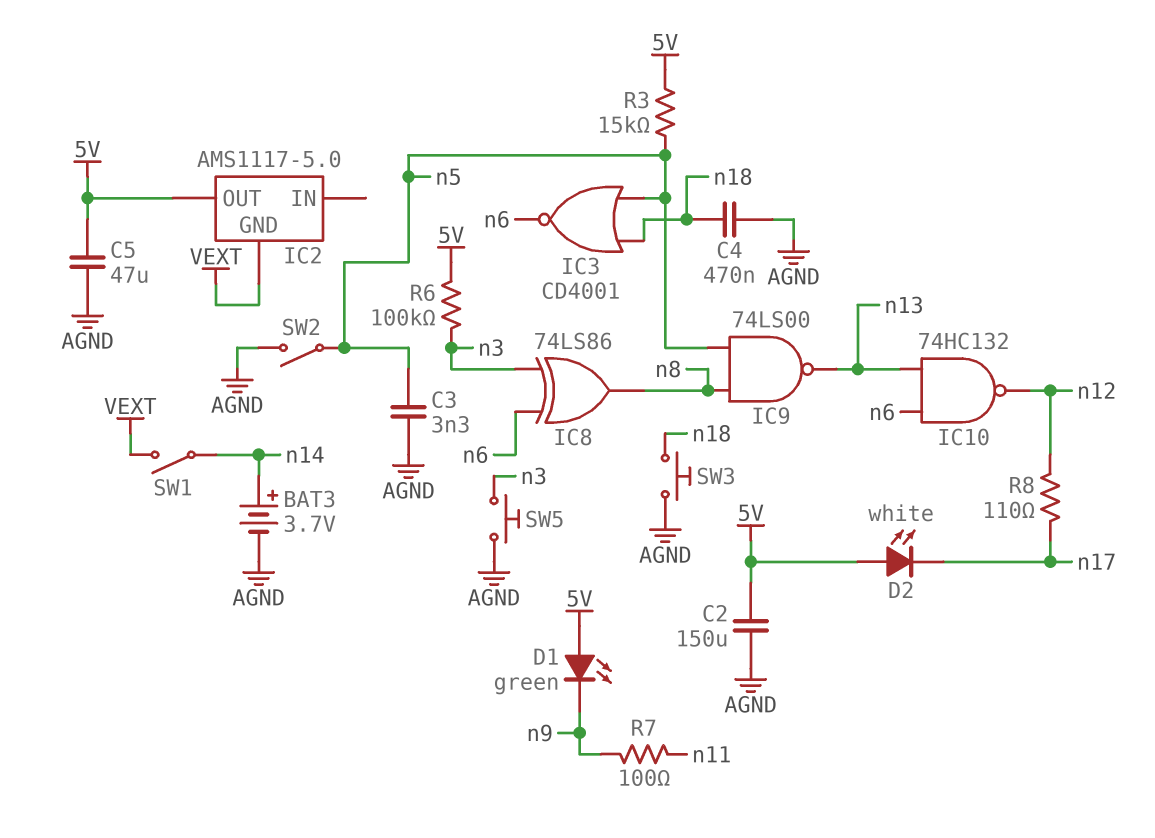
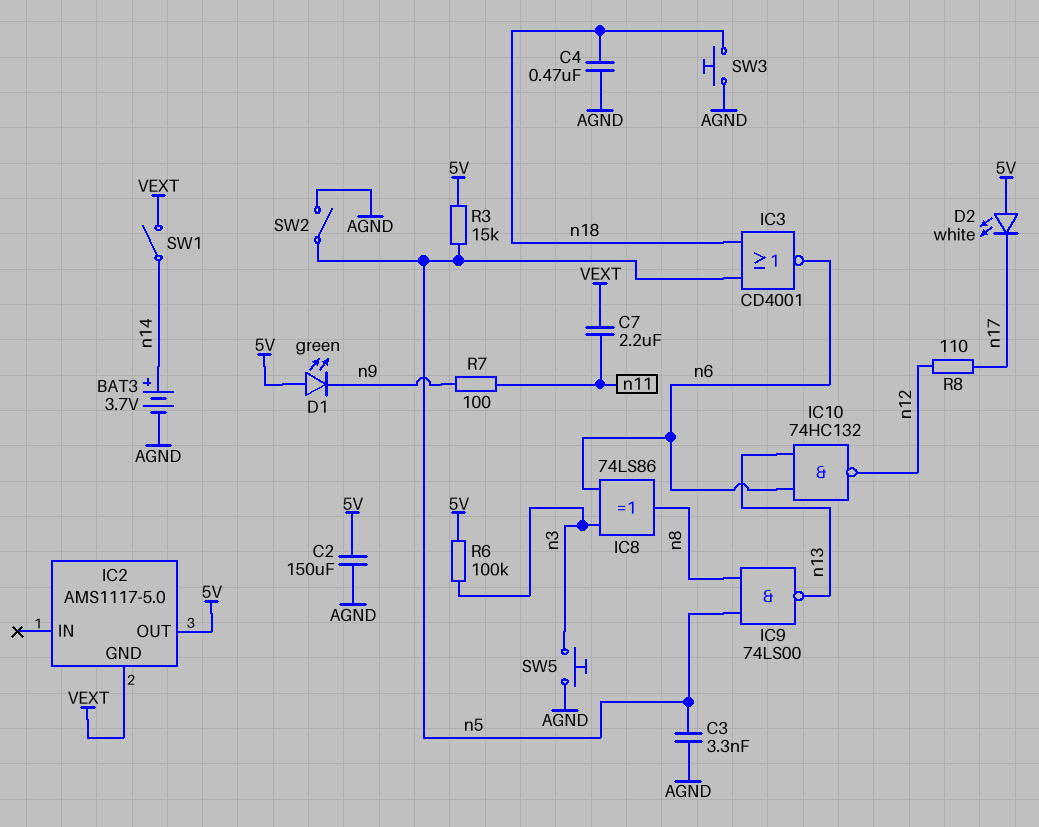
C5: 47uF (5V, AGND) -> none
C7: none -> 2.2uF (VEXT, n11)

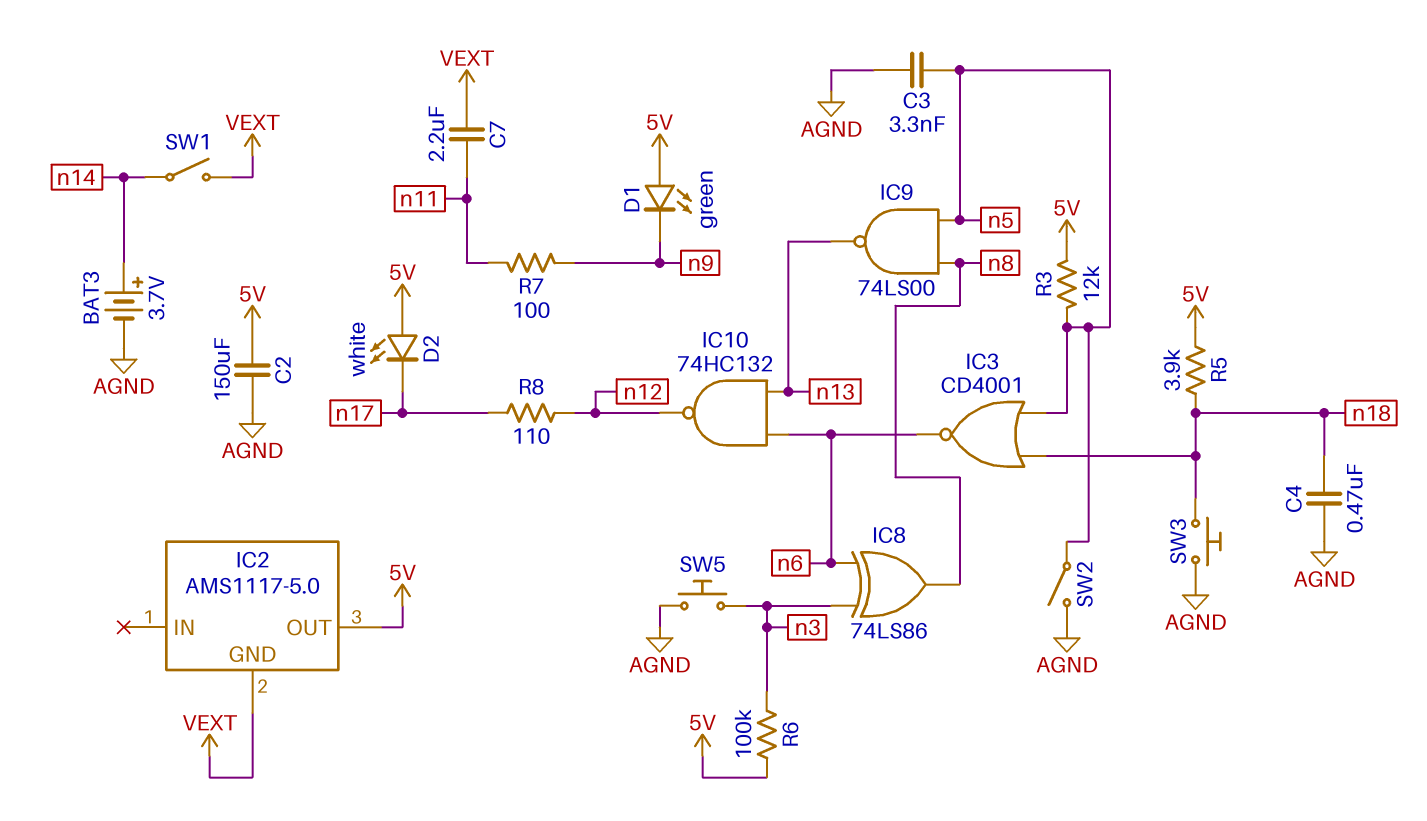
R3: 15k (5V, n5) -> 12k (5V, n5)
R5: none -> 3.9k (5V, n18)

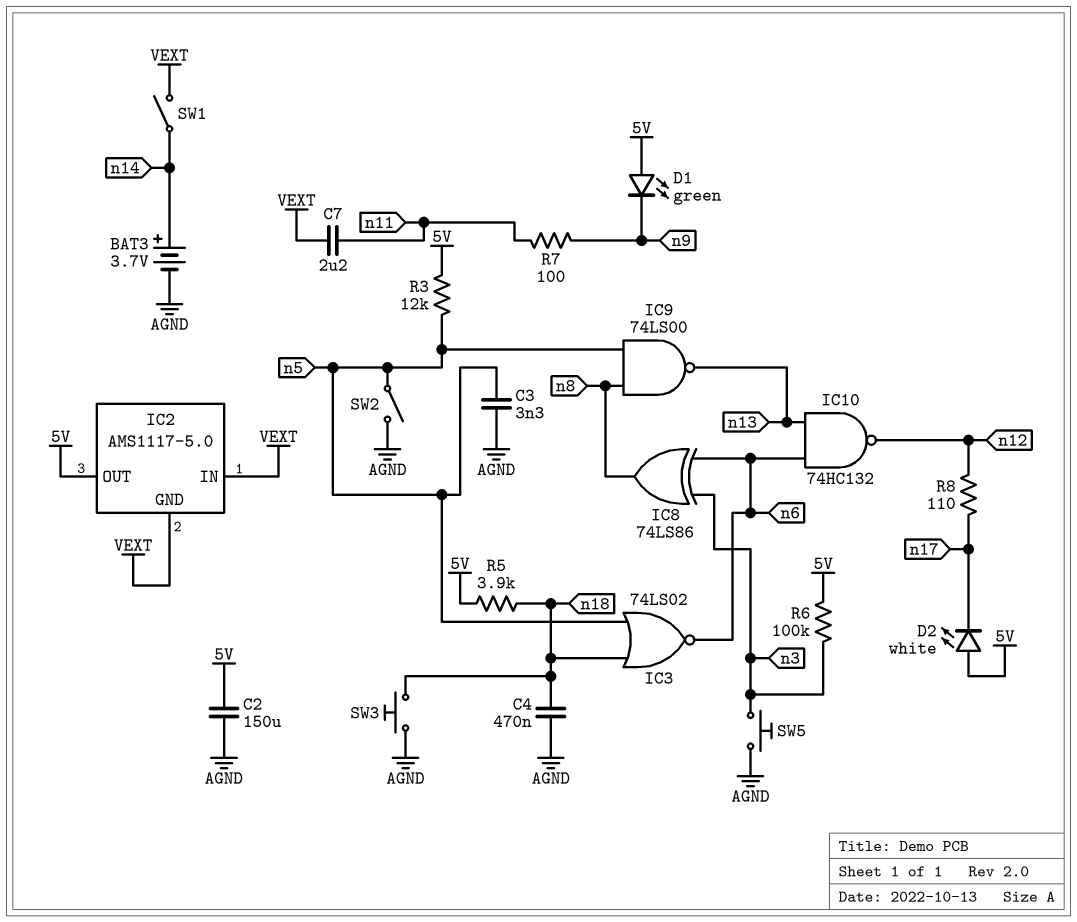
IC2 pin IN: none -> VEXT
IC3: NOR CD4001 (in n5, in n18, out n6) -> NOR 74LS02 (in n5, in n18, out n6)

